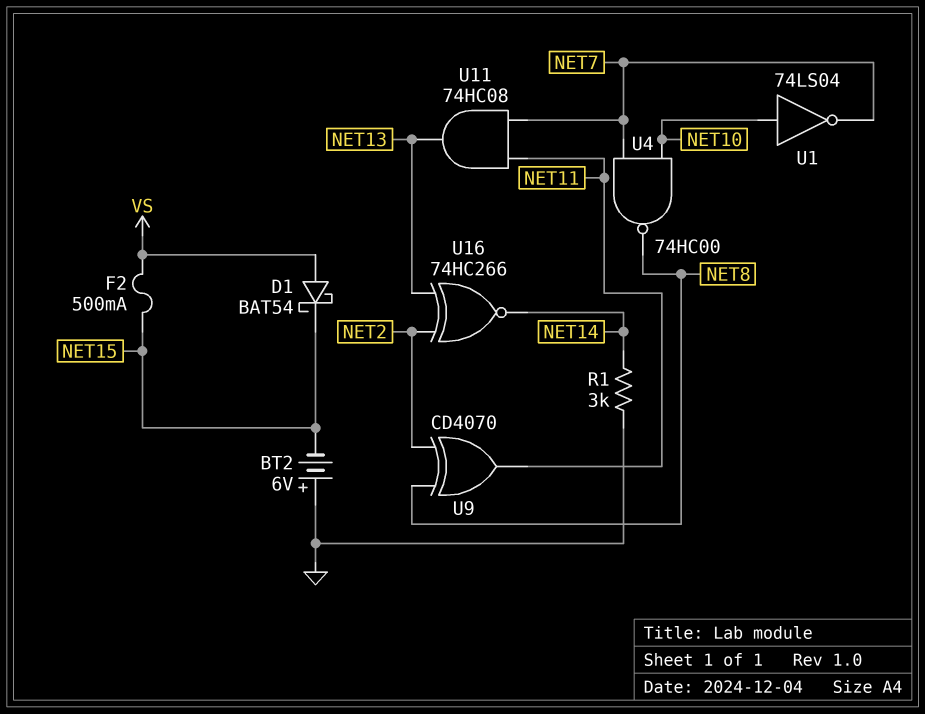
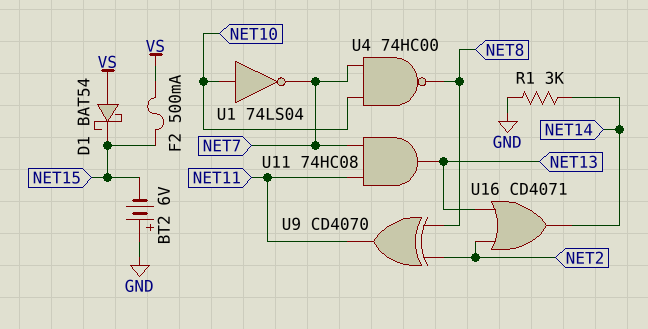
U16: XNOR 74HC266 (in NET2, in NET13, out NET14) -> OR CD4071 (in NET2, in NET13, out NET14)

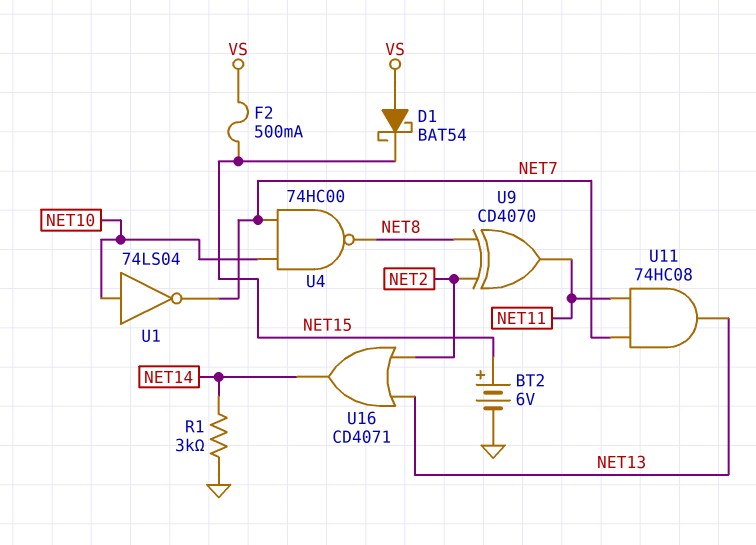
BT2: 6V (plus GND, minus NET15) -> 6V (plus NET15, minus GND)

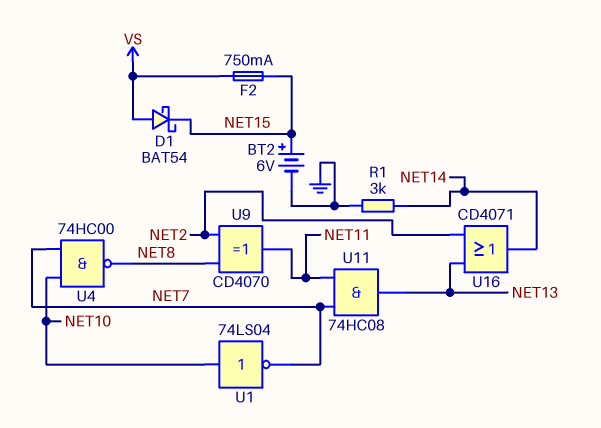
F2: 500mA (NET15, VS) -> 750mA (NET15, VS)

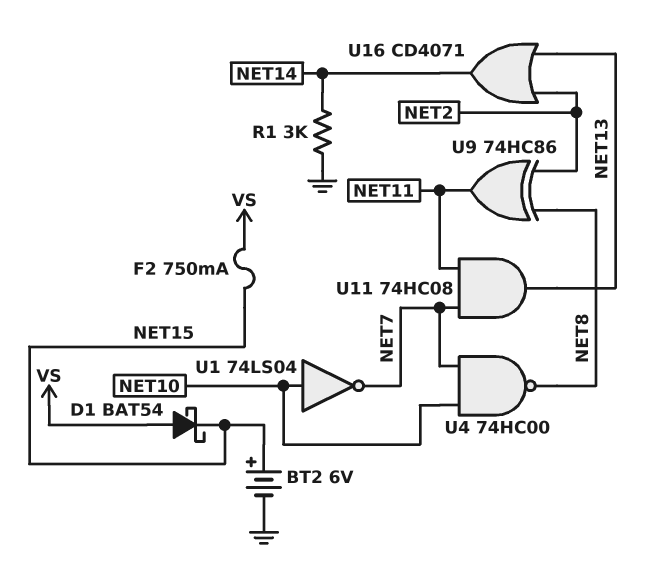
U9: XOR CD4070 (in NET2, in NET8, out NET11) -> XOR 74HC86 (in NET2, in NET8, out NET11)

